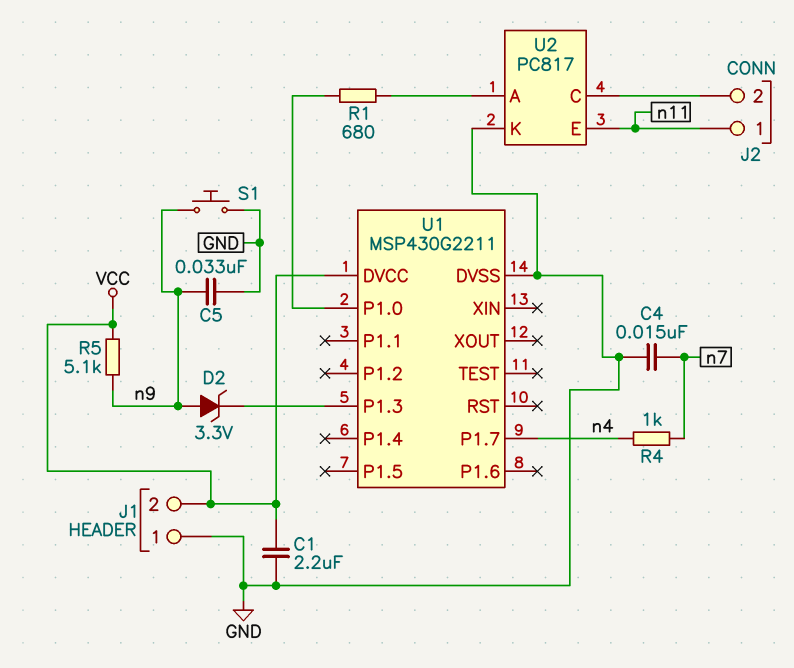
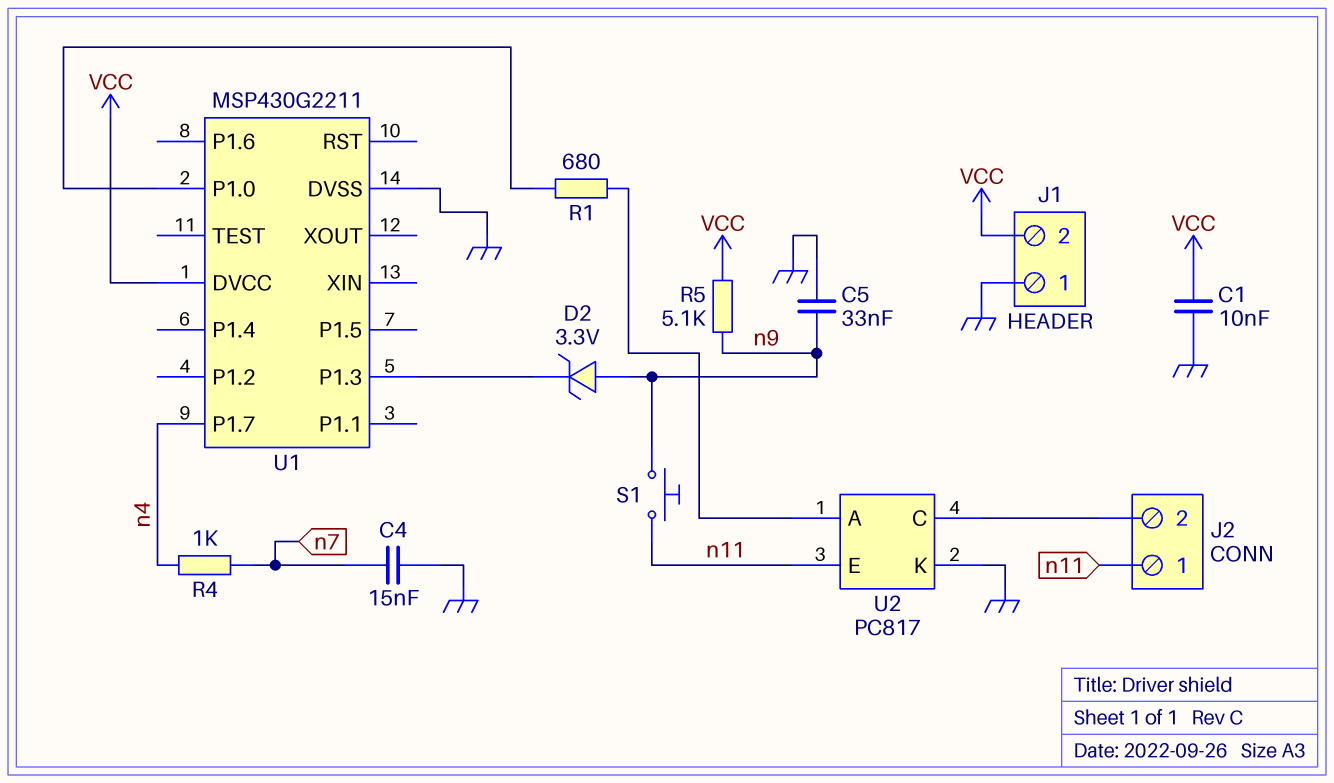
C1: 2.2uF (GND, VCC) -> 10nF (GND, VCC)
S1: button (GND, n9) -> button (n9, n11)

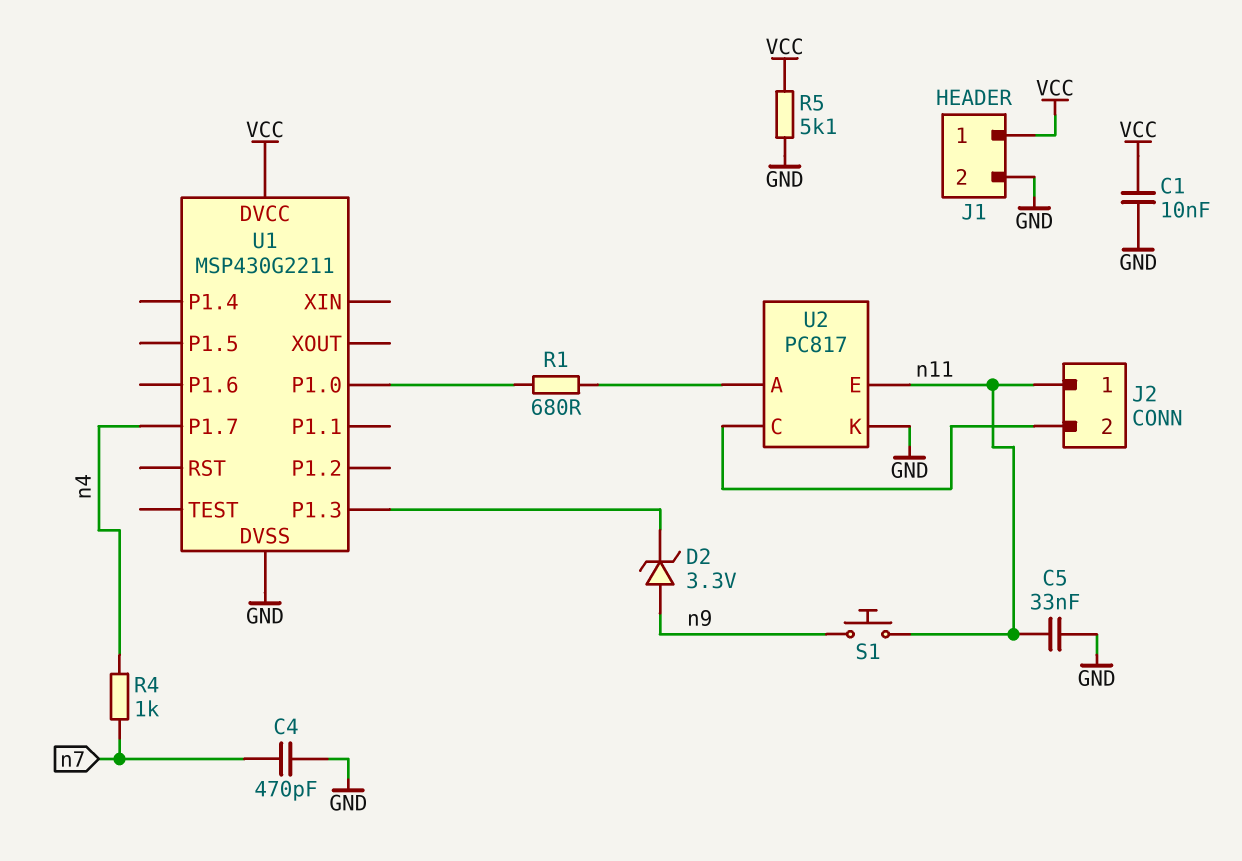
C4: 15nF (GND, n7) -> 470pF (GND, n7)
C5: 33nF (GND, n9) -> 33nF (GND, n11)
J1 pin 1: GND -> VCC
J1 pin 2: VCC -> GND
R5: 5.1k (VCC, n9) -> 5.1k (GND, VCC)

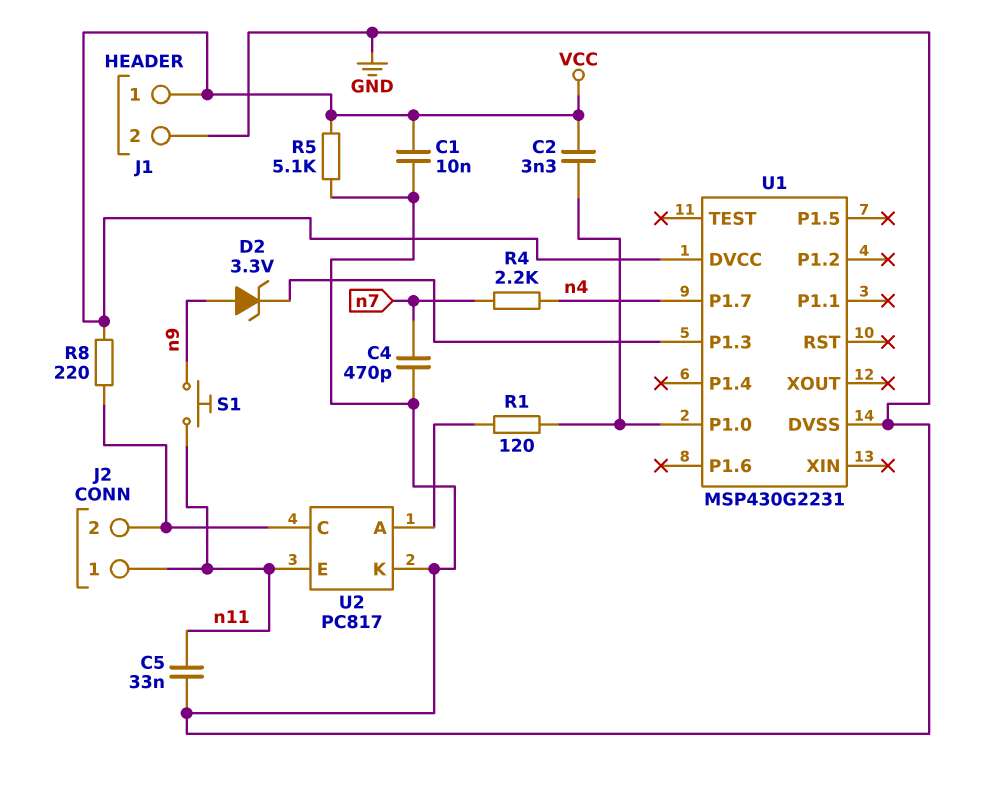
C2: none -> 3.3nF (U1/P1.0, VCC)
R1: 680 (U1/P1.0, U2/A) -> 120 (U1/P1.0, U2/A)
R4: 1k (n4, n7) -> 2.2k (n4, n7)
R8: none -> 220 (J2/2, VCC)
U1: MSP430G2211 -> MSP430G2231

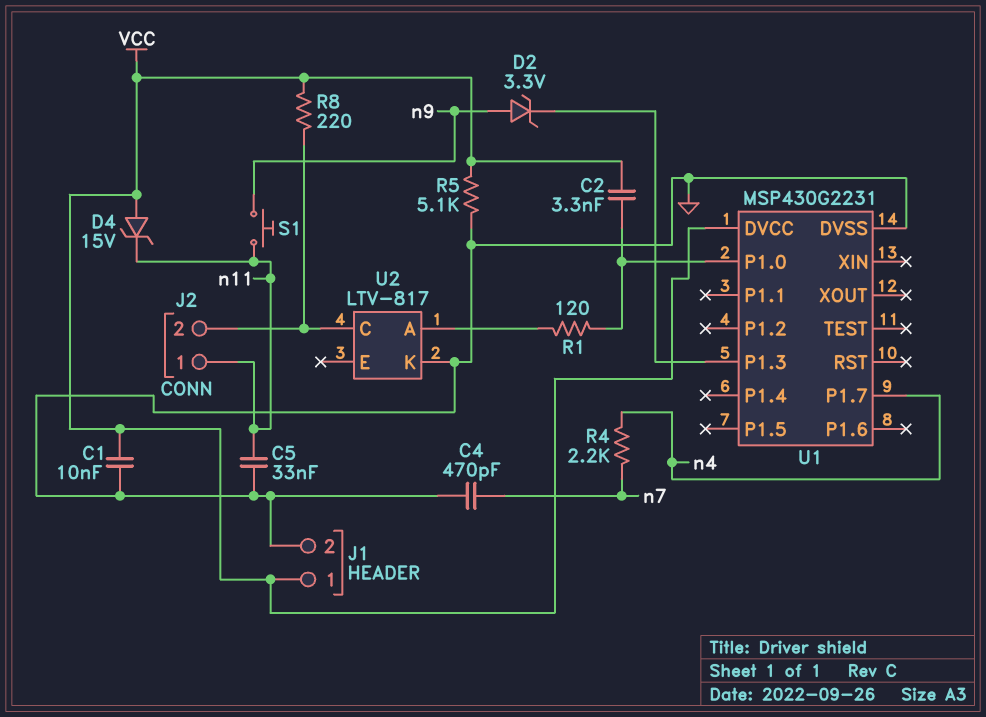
D4: none -> zener 15V (A VCC, K n11)
U2: PC817 -> LTV-817
U2 pin E: n11 -> none

